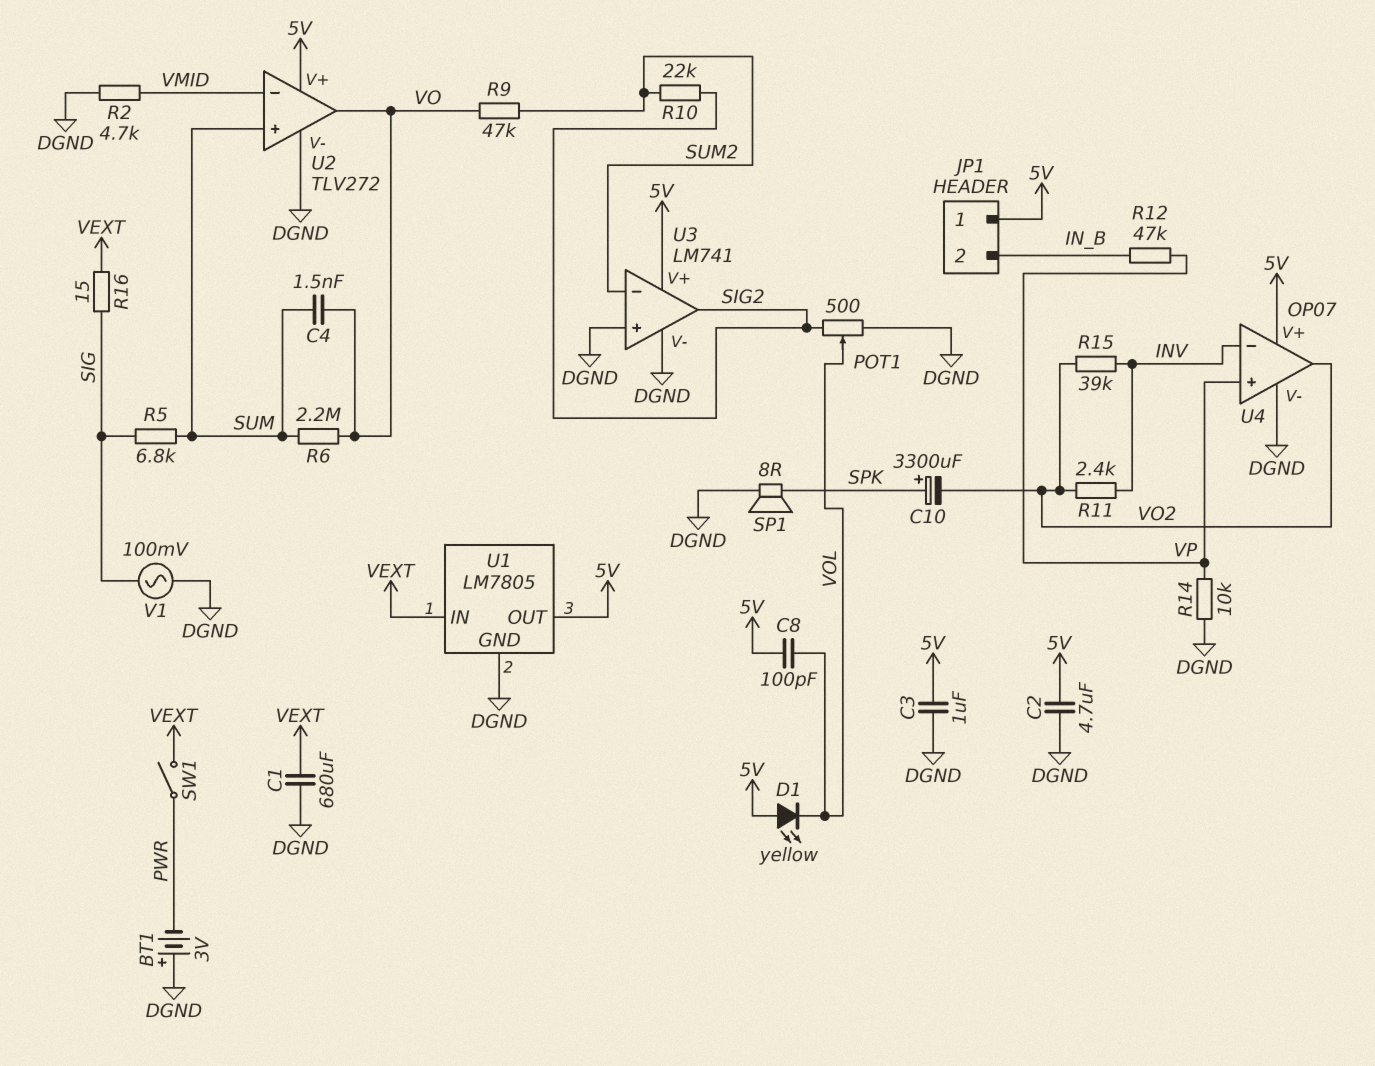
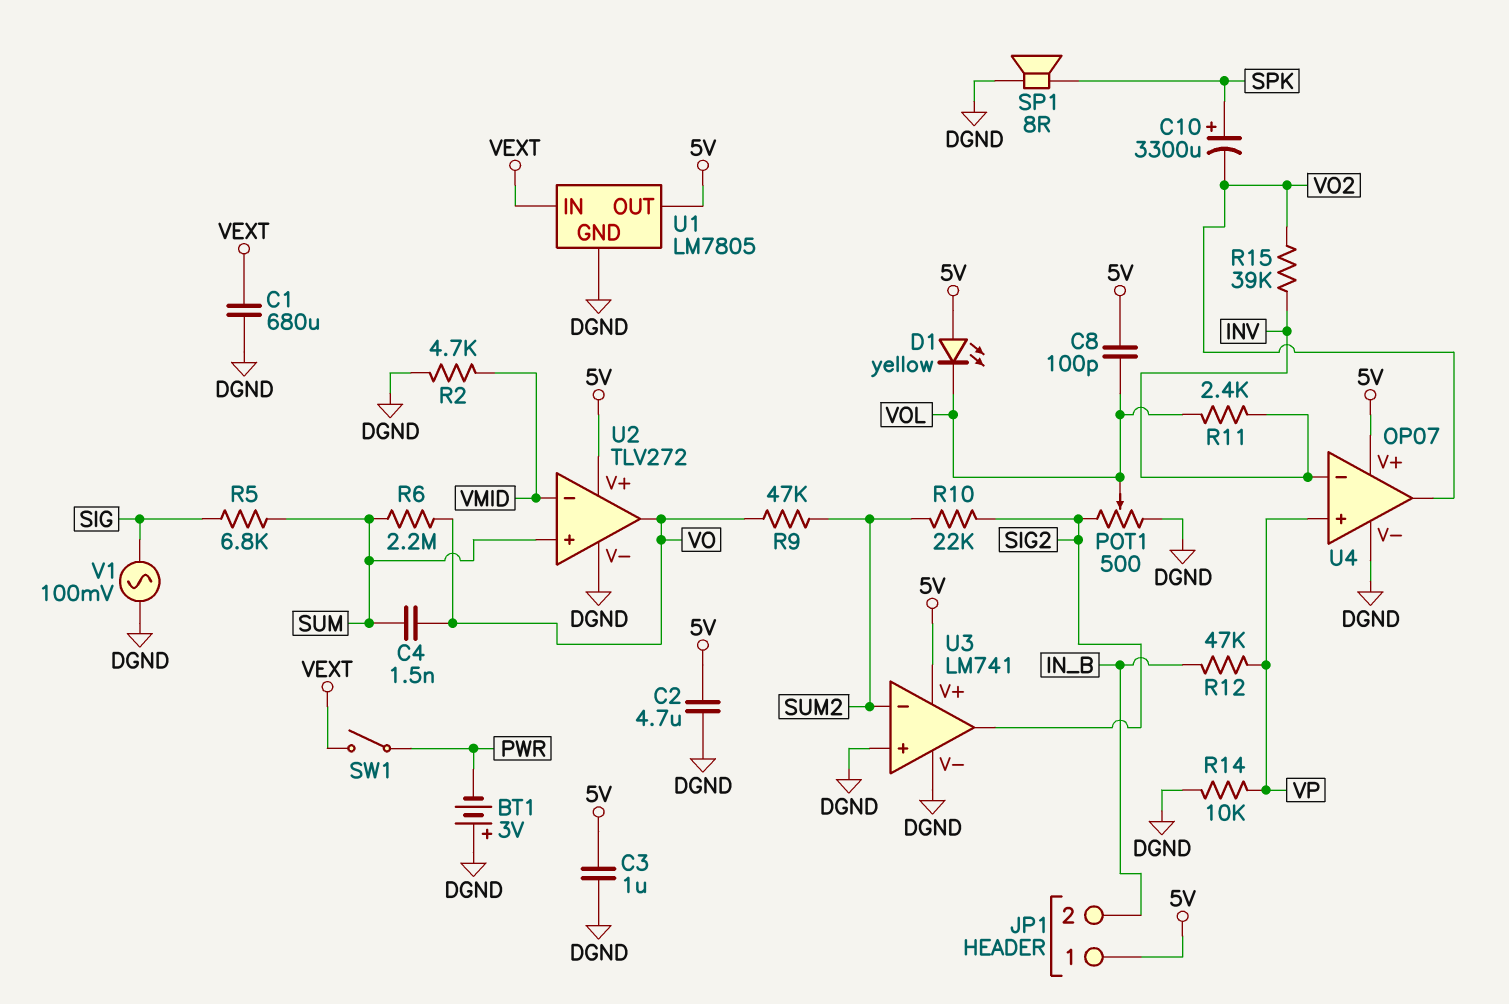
R11: 2.4k (INV, VO2) -> 2.4k (INV, VOL)
R16: 15 (SIG, VEXT) -> none

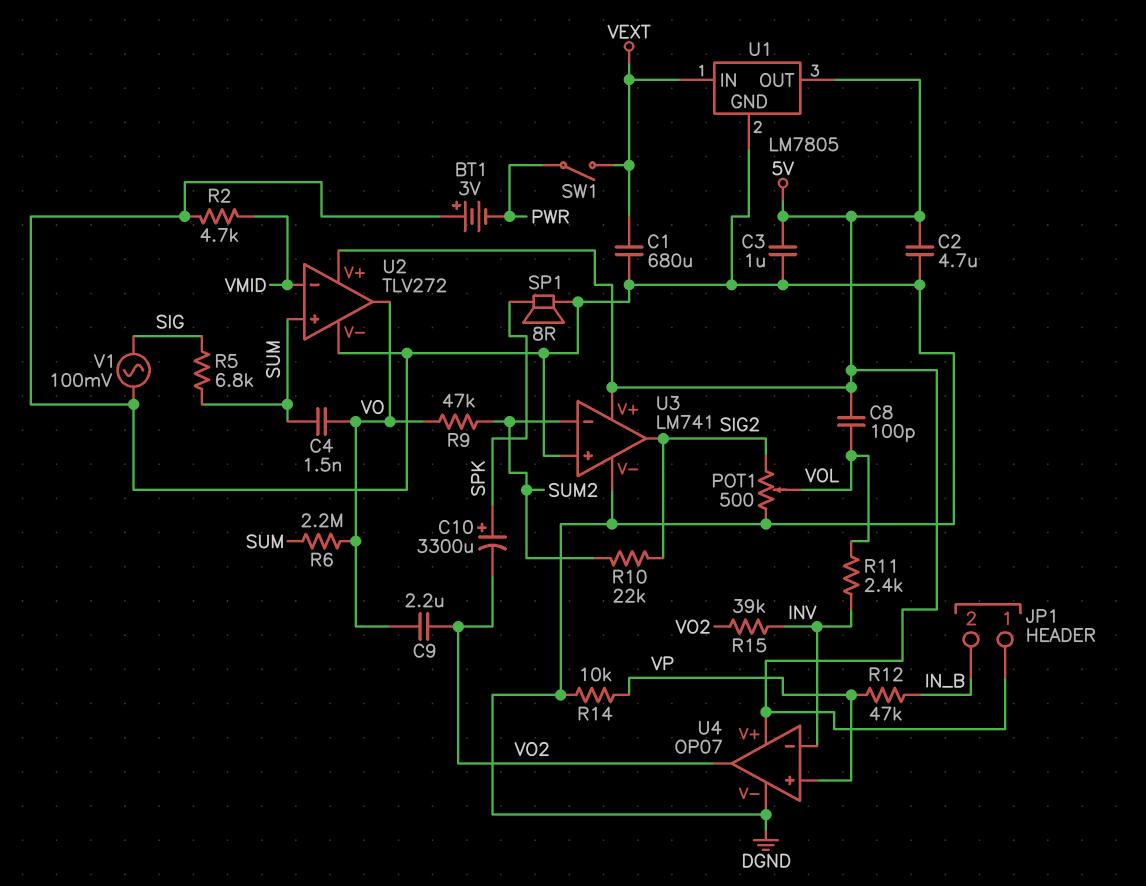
C9: none -> 2.2uF (VO, VO2)
D1: LED yellow (A 5V, K VOL) -> none

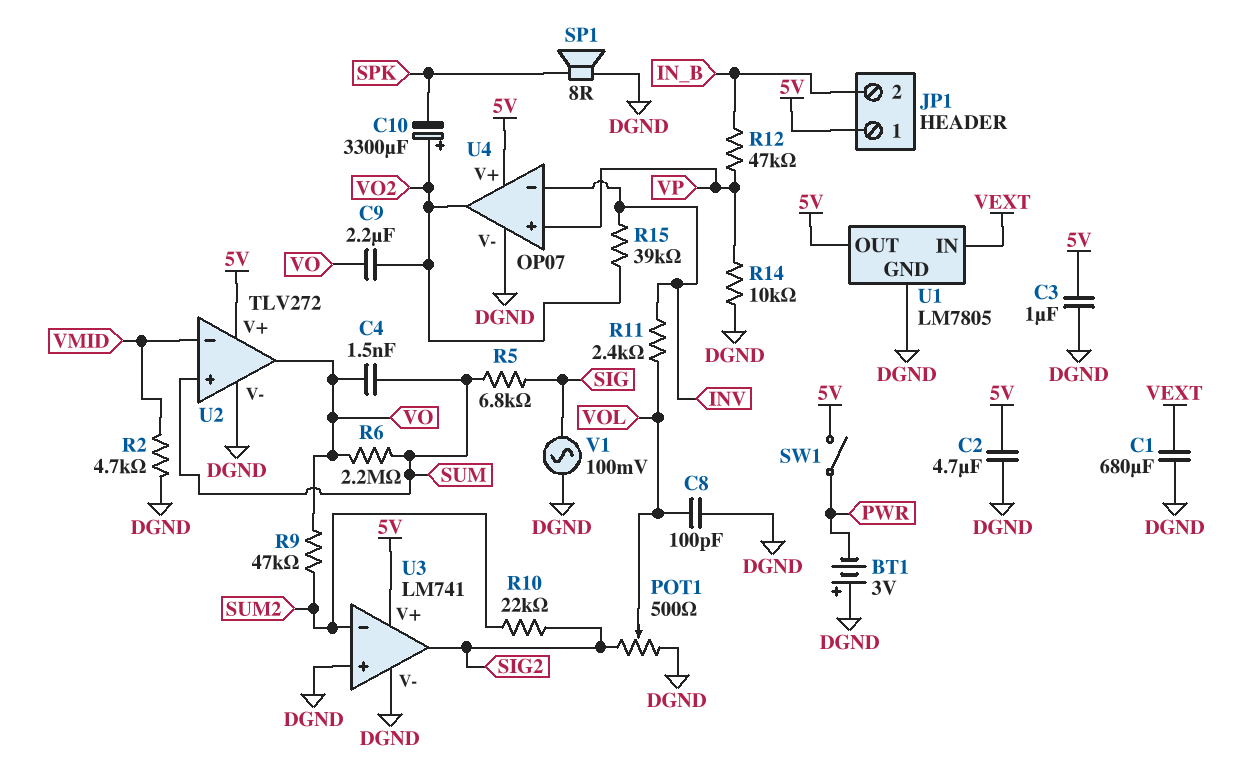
C8: 100pF (5V, VOL) -> 100pF (DGND, VOL)
C10: 3300uF (plus SPK, minus VO2) -> 3300uF (plus VO2, minus SPK)
SW1: switch (PWR, VEXT) -> switch (5V, PWR)

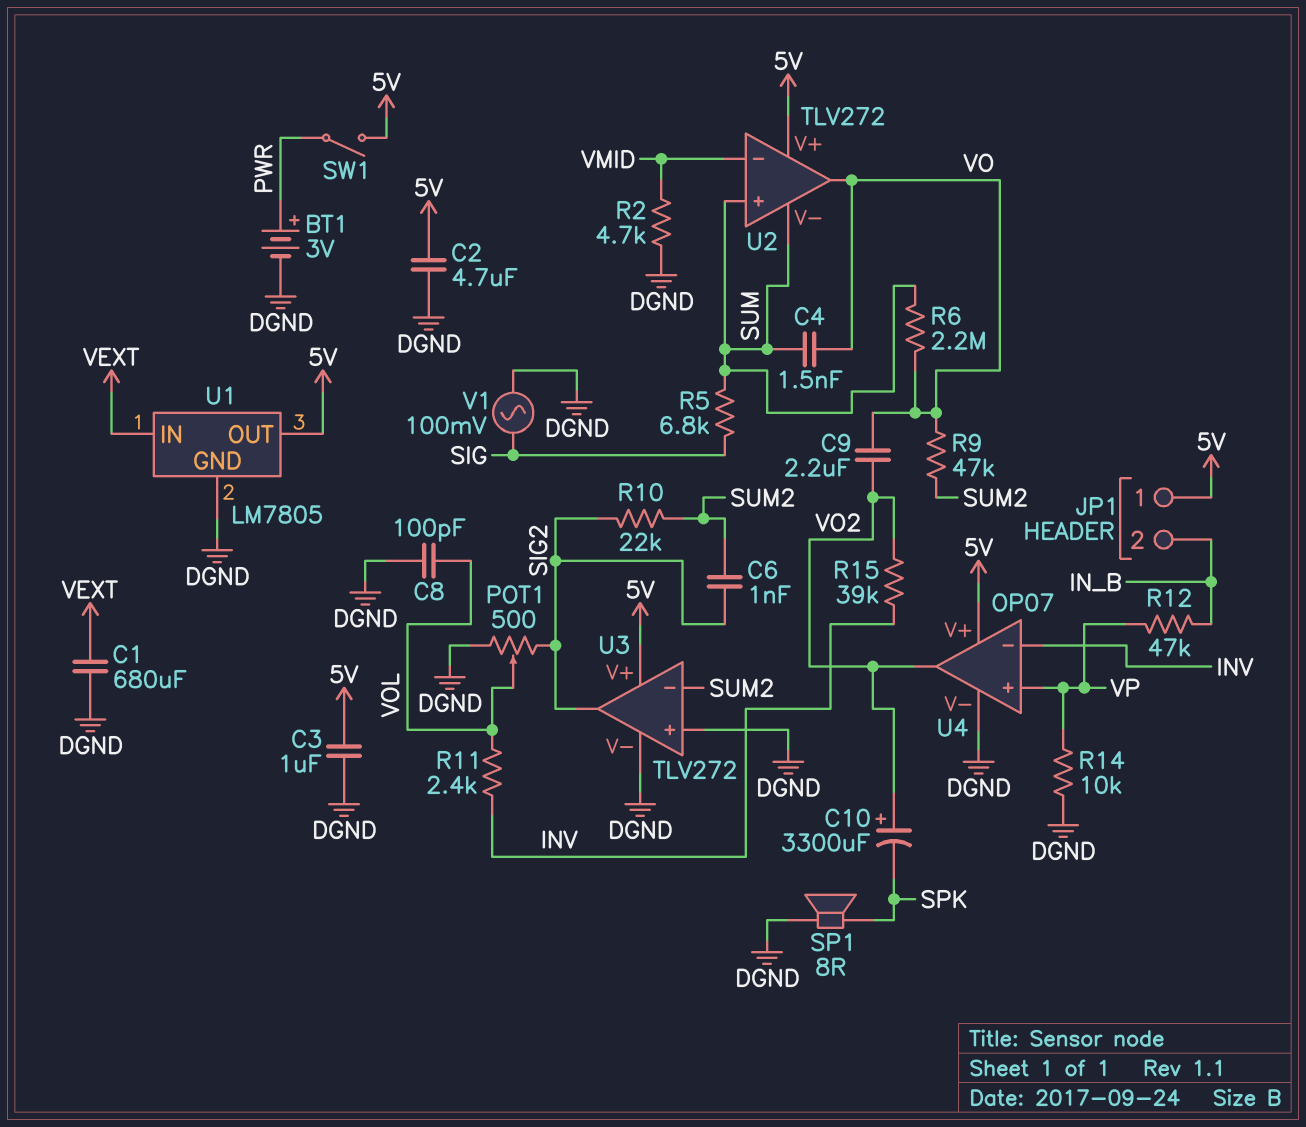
BT1: 3V (plus DGND, minus PWR) -> 3V (plus PWR, minus DGND)
C6: none -> 1nF (SIG2, SUM2)
U2 pin V-: DGND -> SUM
U3: LM741 -> TLV272

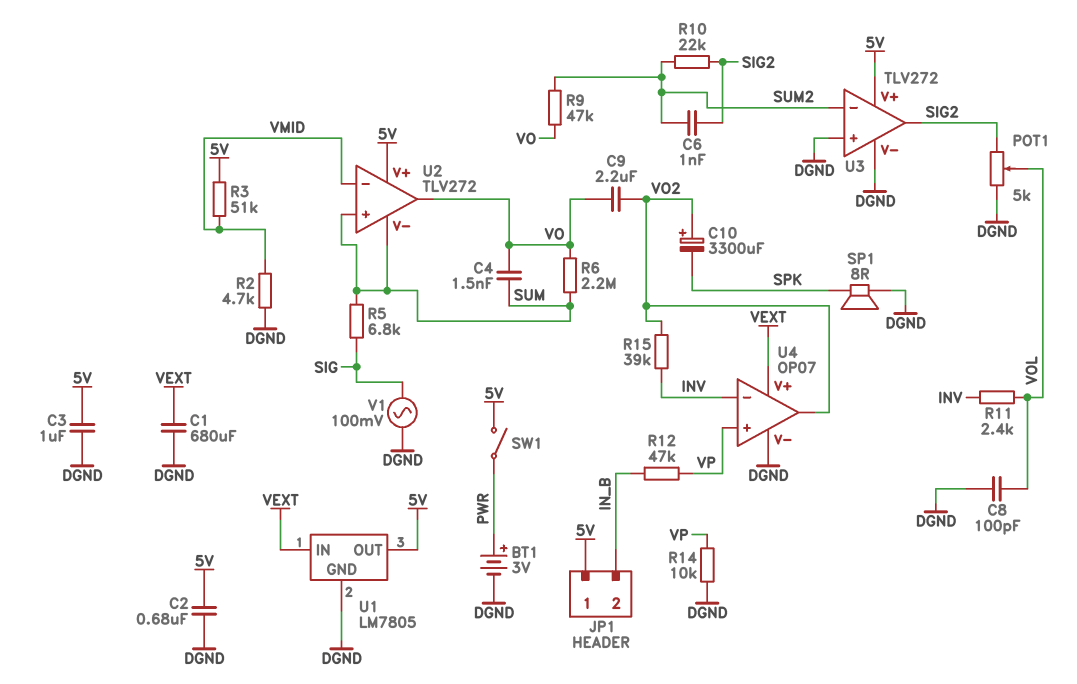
C2: 4.7uF (5V, DGND) -> 680nF (5V, DGND)
POT1: 500 (DGND, SIG2, wiper VOL) -> 5k (DGND, SIG2, wiper VOL)
R3: none -> 51k (5V, VMID)
U4 pin V+: 5V -> VEXT

